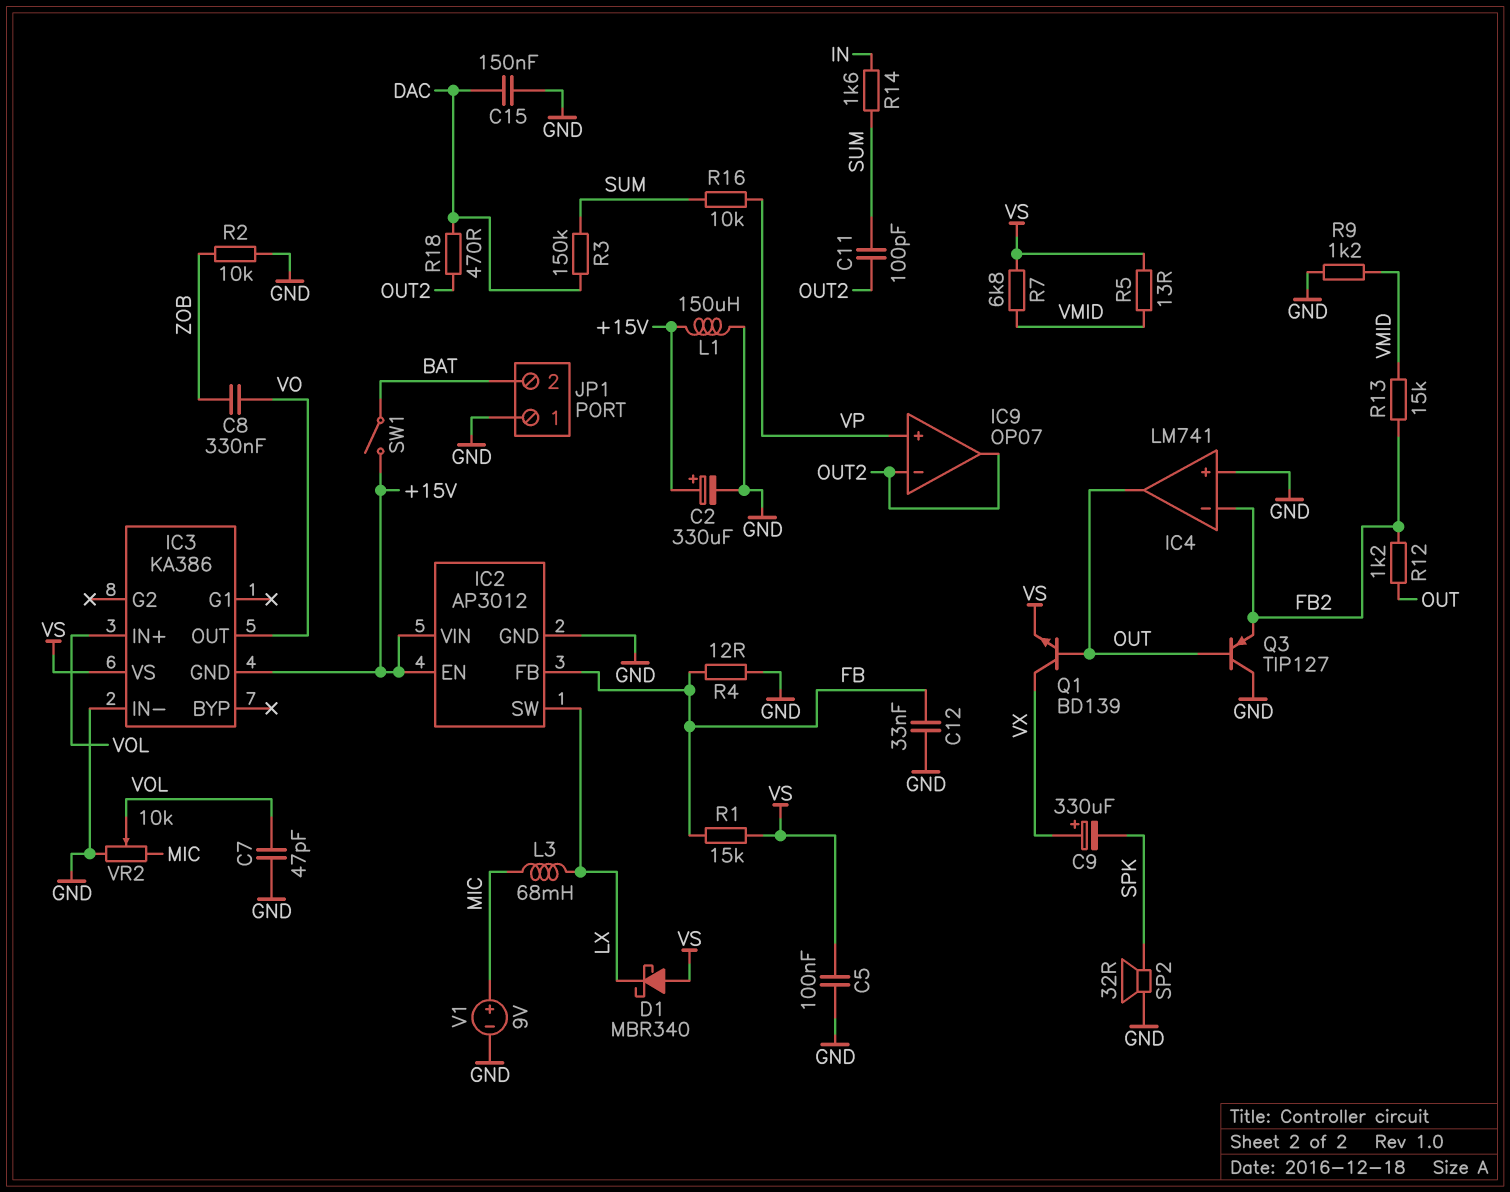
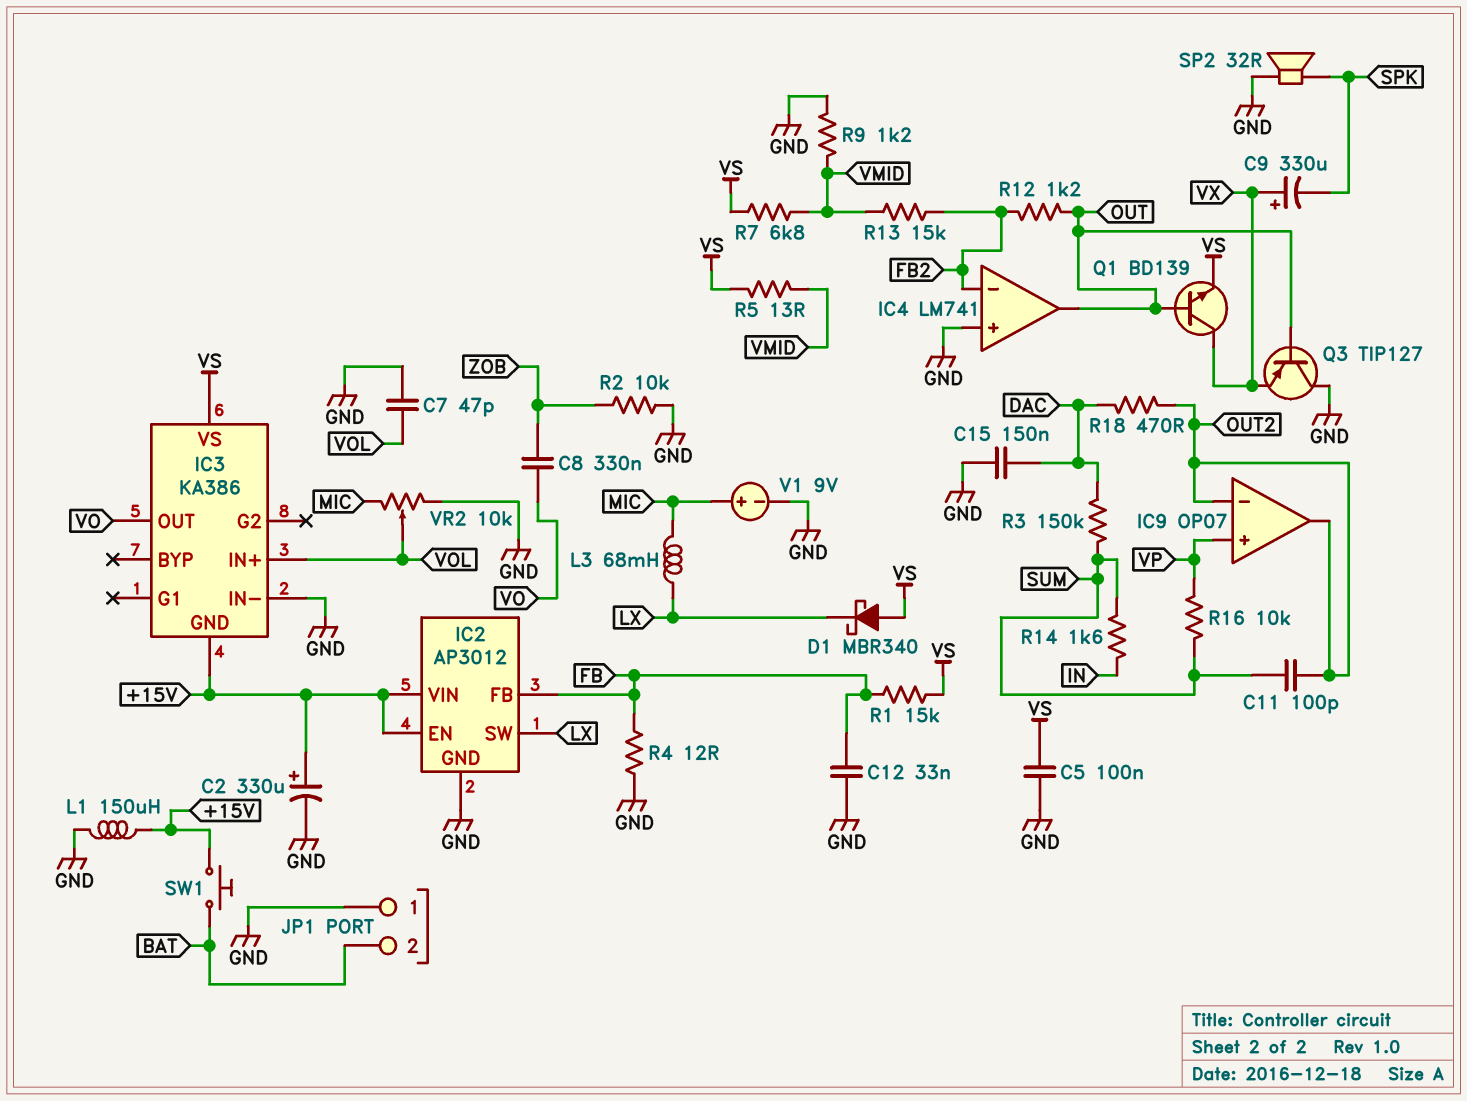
Q3: PNP TIP127 (B OUT, C GND, E FB2) -> PNP TIP127 (B OUT, C GND, E VX)
SW1: switch (+15V, BAT) -> button (+15V, BAT)

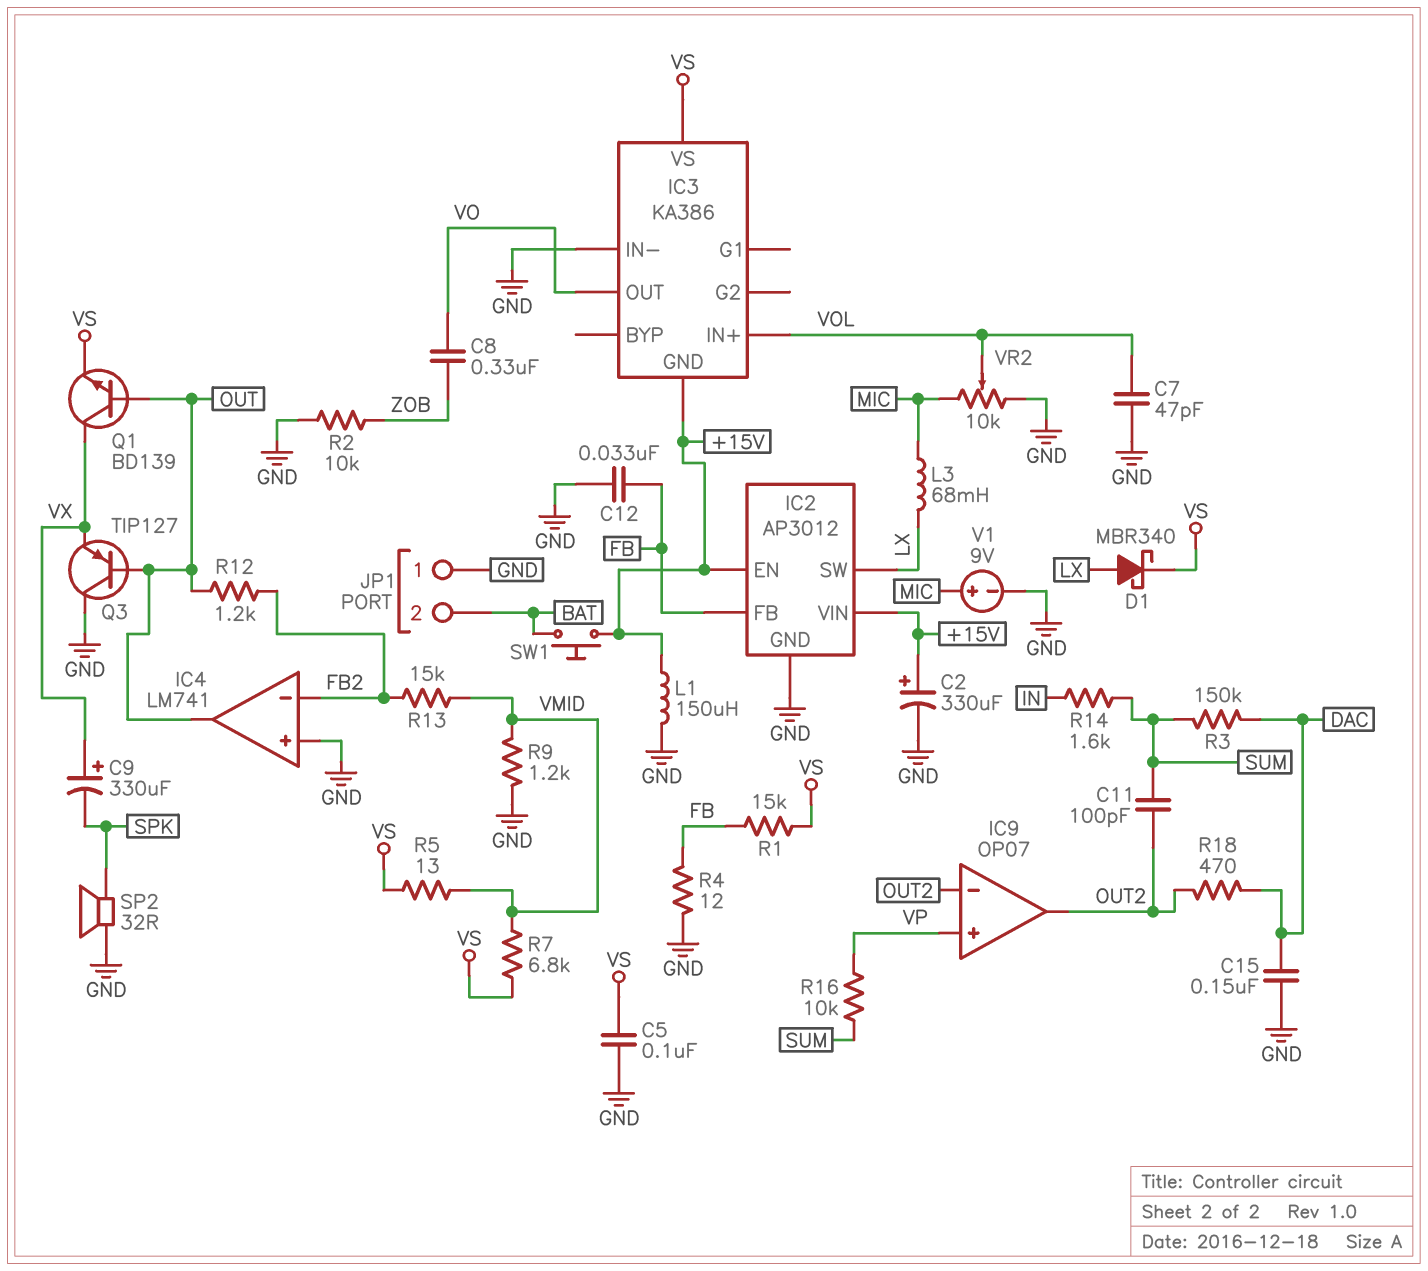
D1: schottky MBR340 (A VS, K LX) -> schottky MBR340 (A LX, K VS)

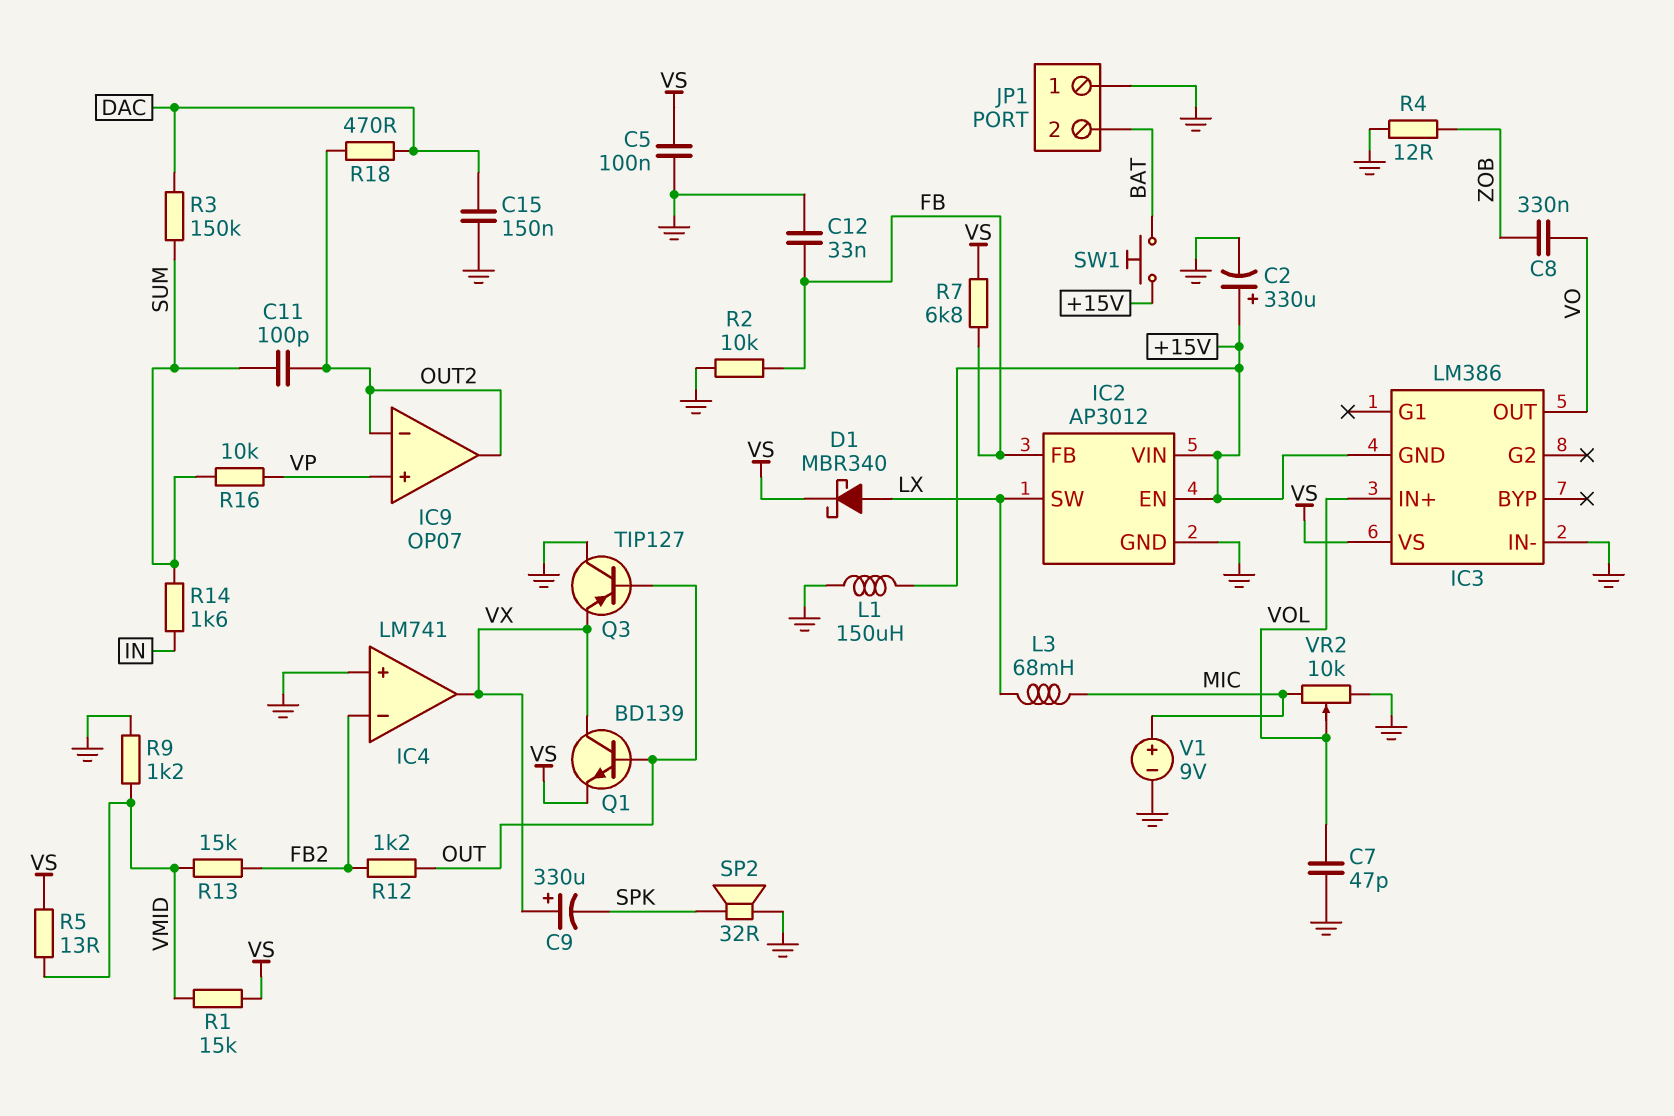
IC3: KA386 -> LM386
IC4 pin out: OUT -> VX
R1: 15k (FB, VS) -> 15k (VMID, VS)
R2: 10k (GND, ZOB) -> 10k (FB, GND)
R4: 12 (FB, GND) -> 12 (GND, ZOB)
R7: 6.8k (VMID, VS) -> 6.8k (FB, VS)

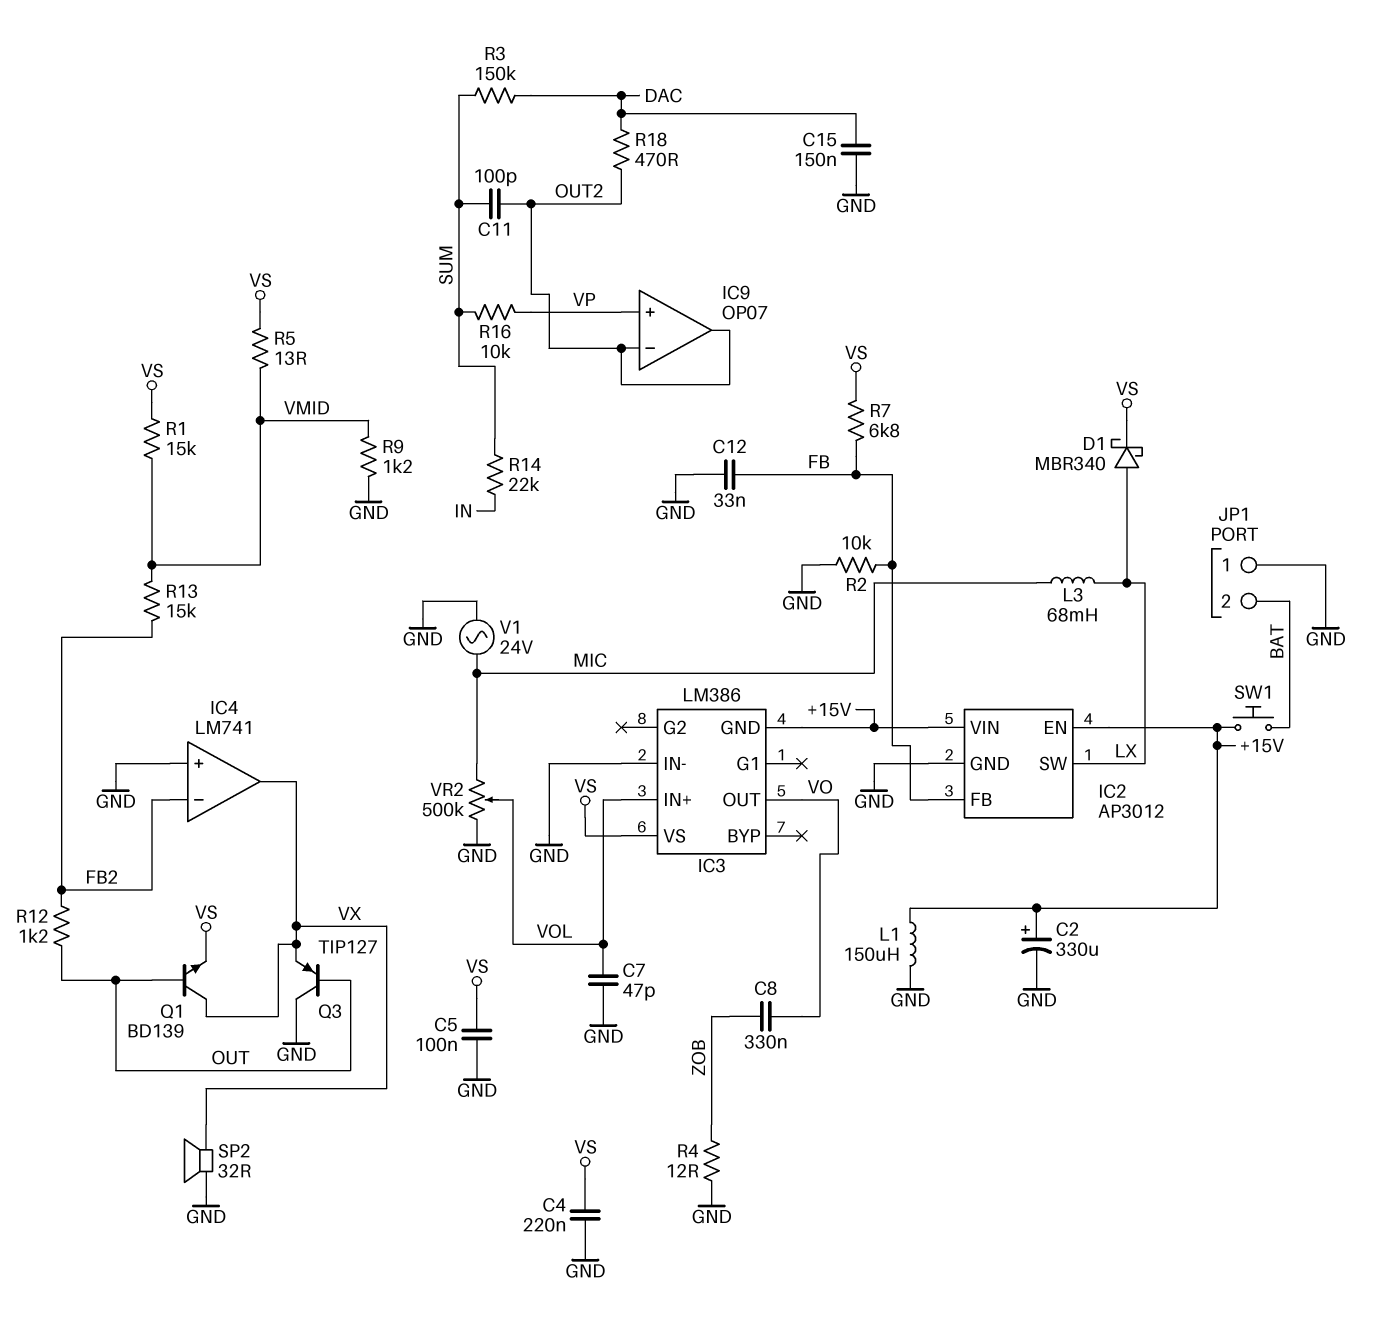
C4: none -> 220nF (GND, VS)
C9: 330uF (plus VX, minus SPK) -> none
R14: 1.6k (IN, SUM) -> 22k (IN, SUM)
SP2: speaker 32R (GND, SPK) -> speaker 32R (GND, VX)
V1: 9V (plus MIC, minus GND) -> AC 24V (GND, MIC)
VR2: 10k (GND, MIC, wiper VOL) -> 500k (GND, MIC, wiper VOL)

